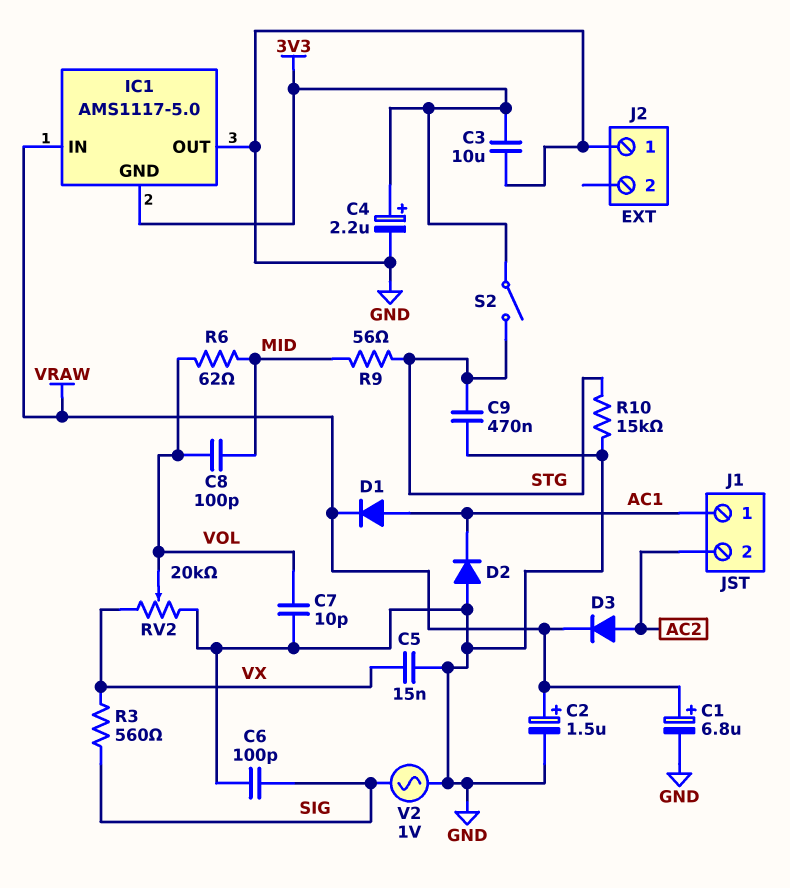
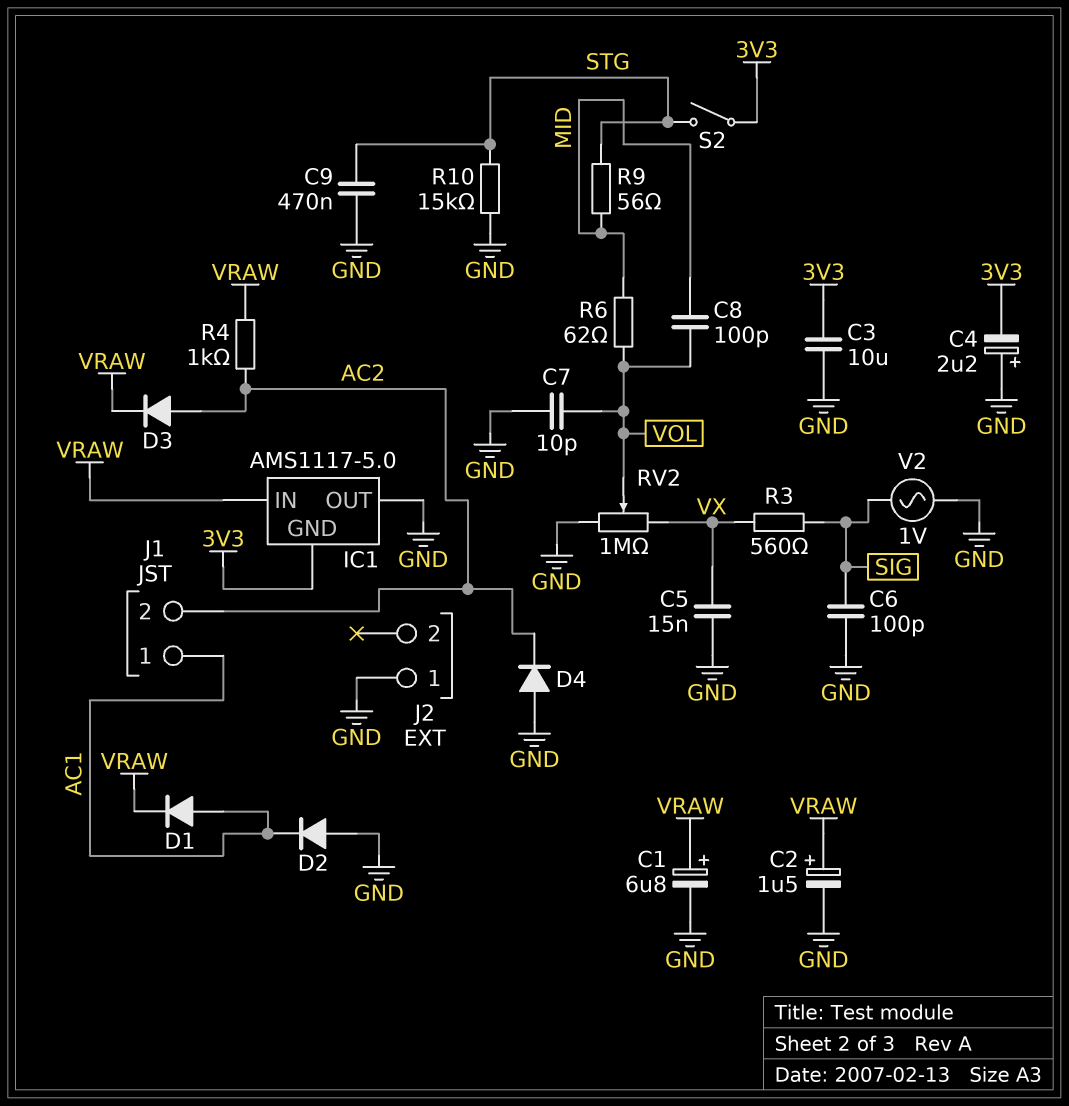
C4: 2.2uF (plus 3V3, minus GND) -> 2.2uF (plus GND, minus 3V3)
D4: none -> diode (A GND, K AC2)
R4: none -> 1k (AC2, VRAW)
RV2: 20k (GND, VX, wiper VOL) -> 1M (GND, VX, wiper VOL)

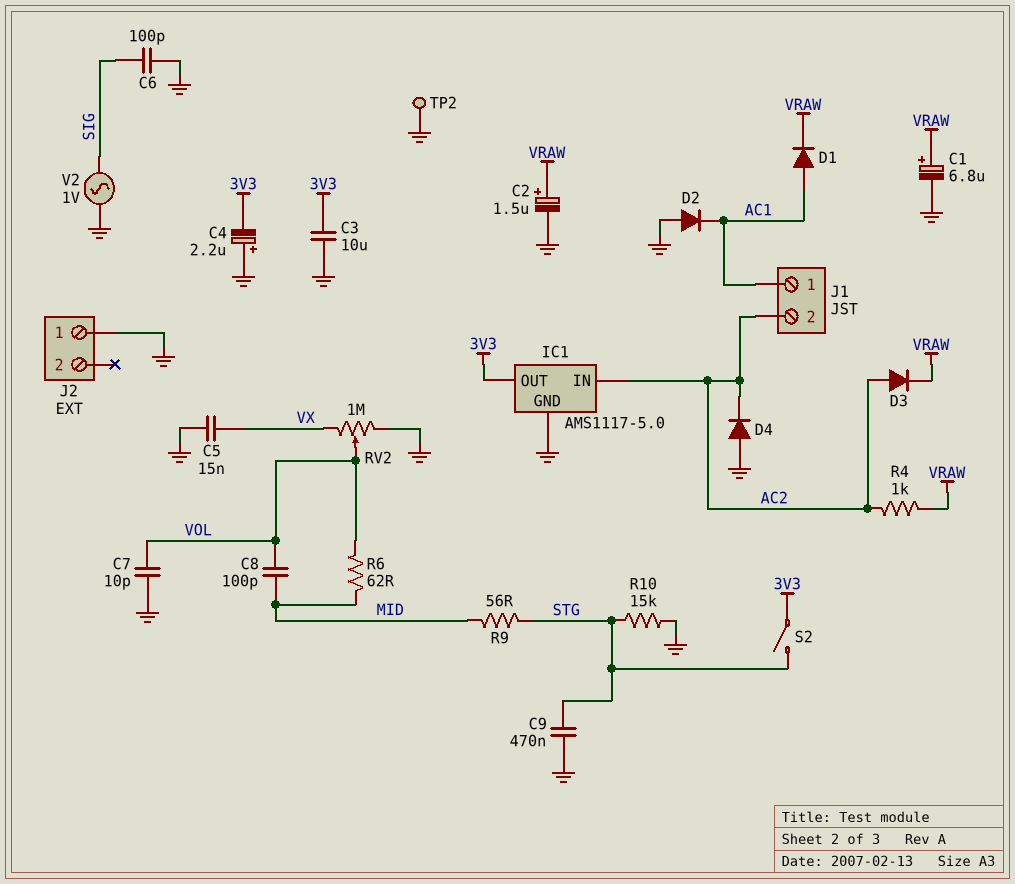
IC1 pin GND: 3V3 -> GND
IC1 pin IN: VRAW -> AC2
IC1 pin OUT: GND -> 3V3
R3: 560 (SIG, VX) -> none
TP2: none -> test point (GND)

